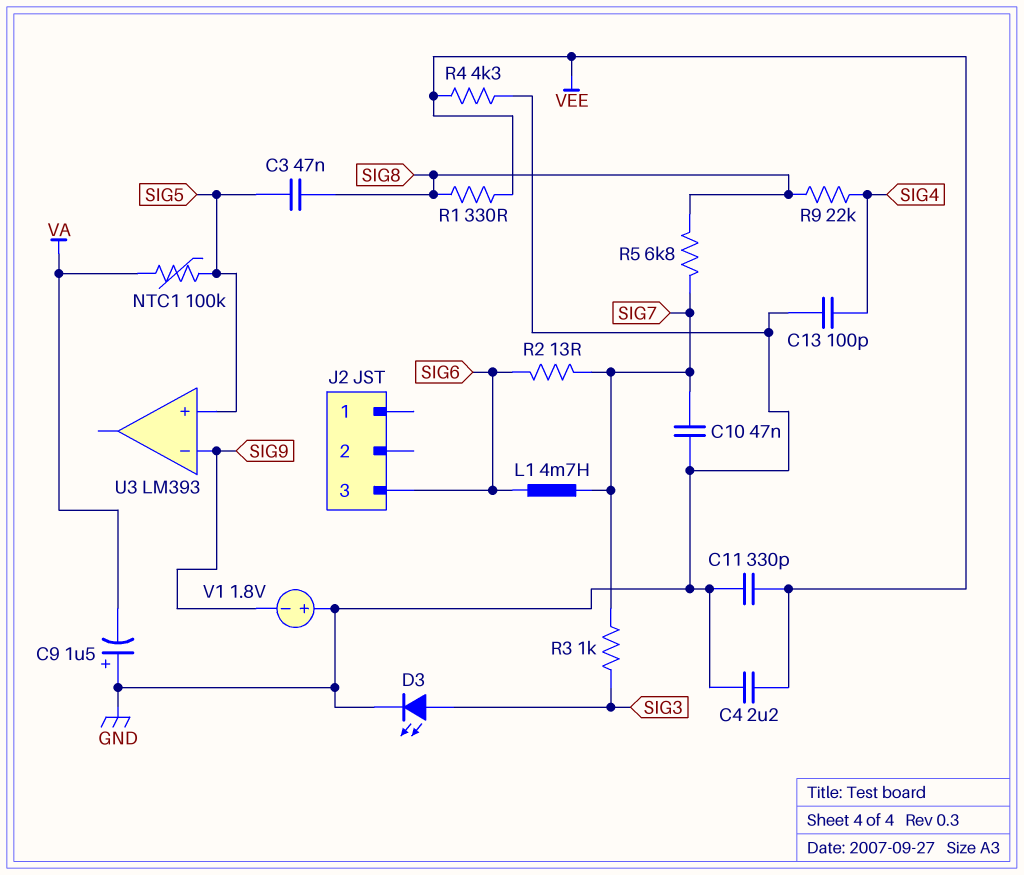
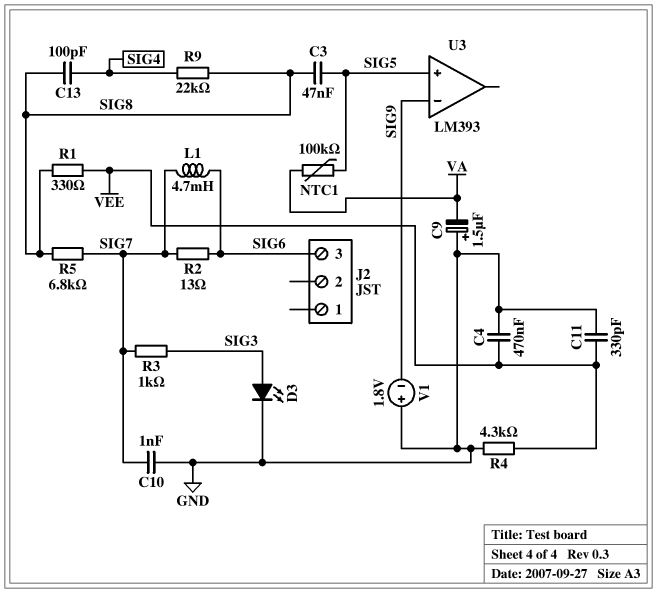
C4: 2.2uF (GND, VEE) -> 470nF (GND, VEE)
C10: 47nF (GND, SIG7) -> 1nF (GND, SIG7)
C13: 100pF (GND, SIG4) -> 100pF (SIG4, SIG8)

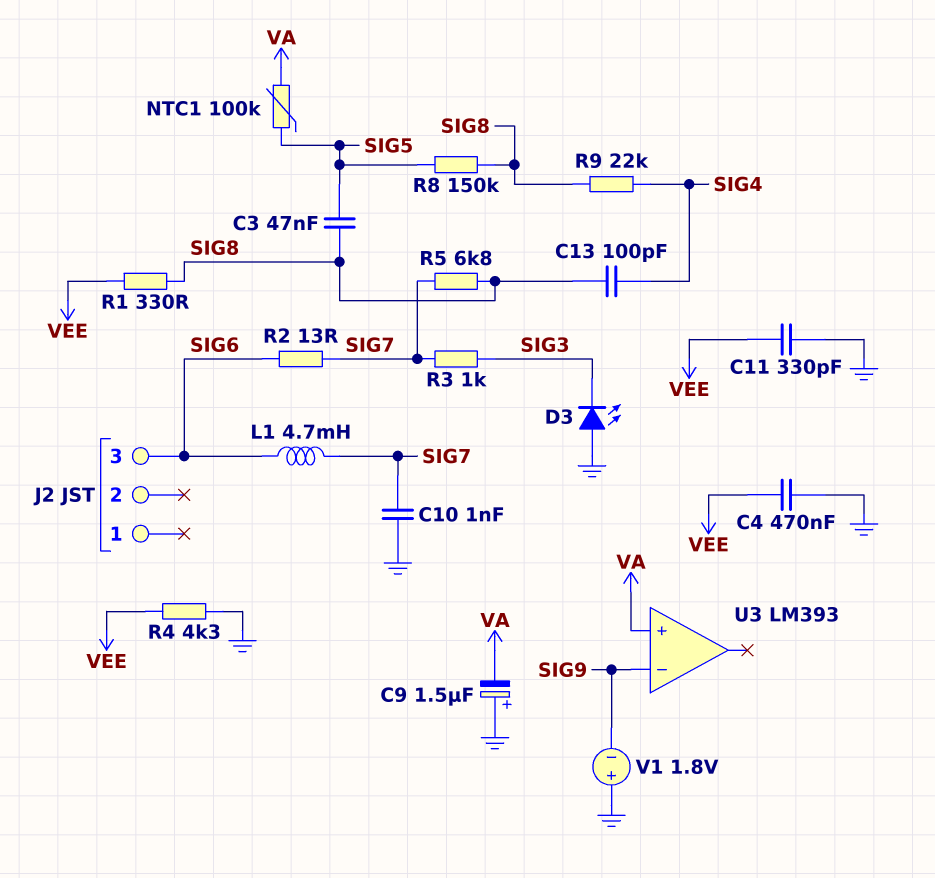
D3: LED (A SIG3, K GND) -> LED (A GND, K SIG3)
R8: none -> 150k (SIG5, SIG8)
U3 pin in+: SIG5 -> VA

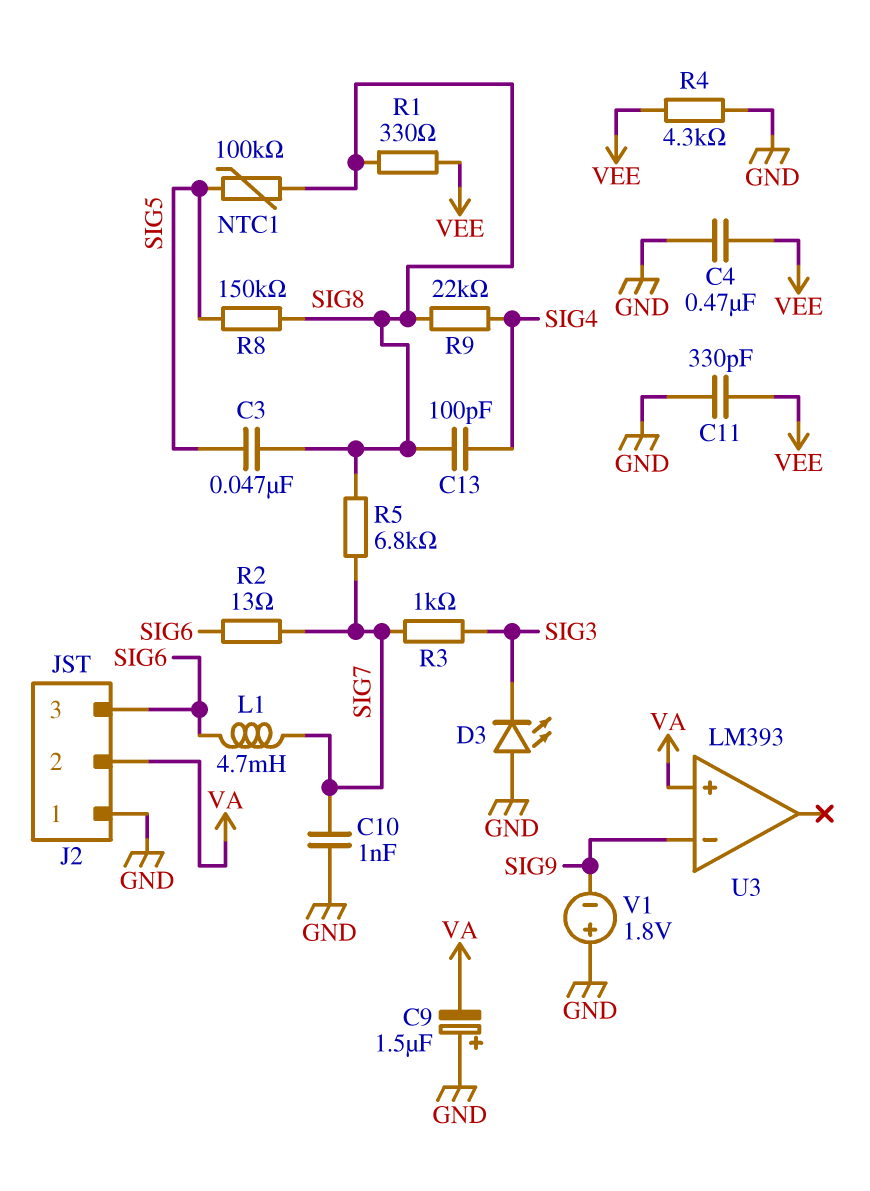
J2 pin 1: none -> GND
J2 pin 2: none -> VA
NTC1: 100k (SIG5, VA) -> 100k (SIG5, SIG8)

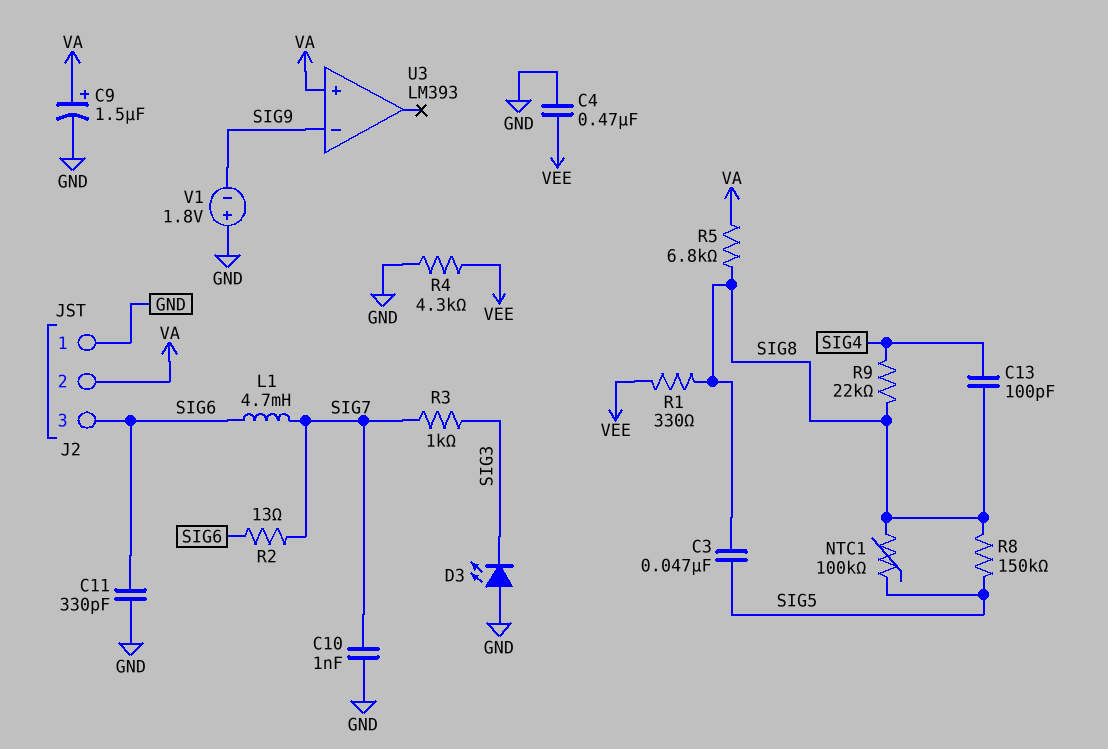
C9: 1.5uF (plus GND, minus VA) -> 1.5uF (plus VA, minus GND)
C11: 330pF (GND, VEE) -> 330pF (GND, SIG6)
R5: 6.8k (SIG7, SIG8) -> 6.8k (SIG8, VA)

